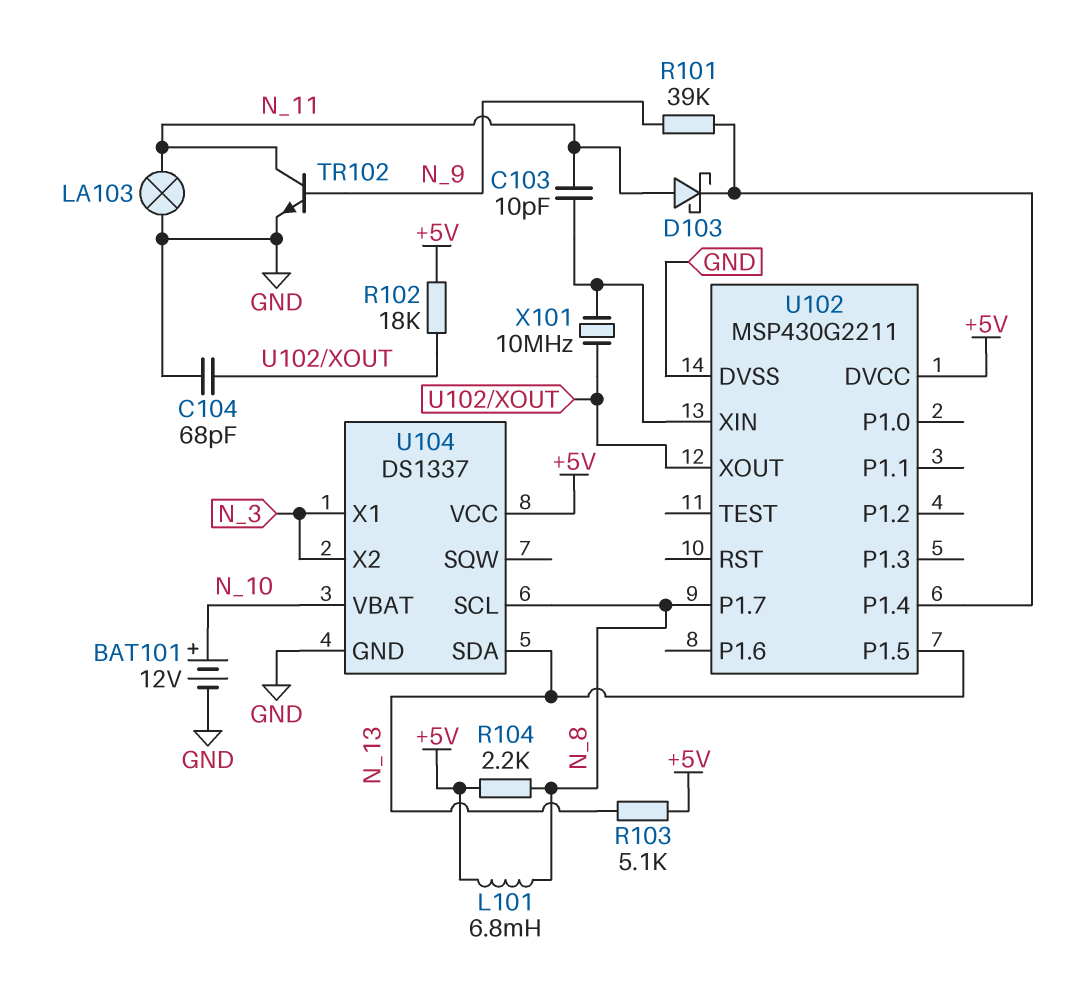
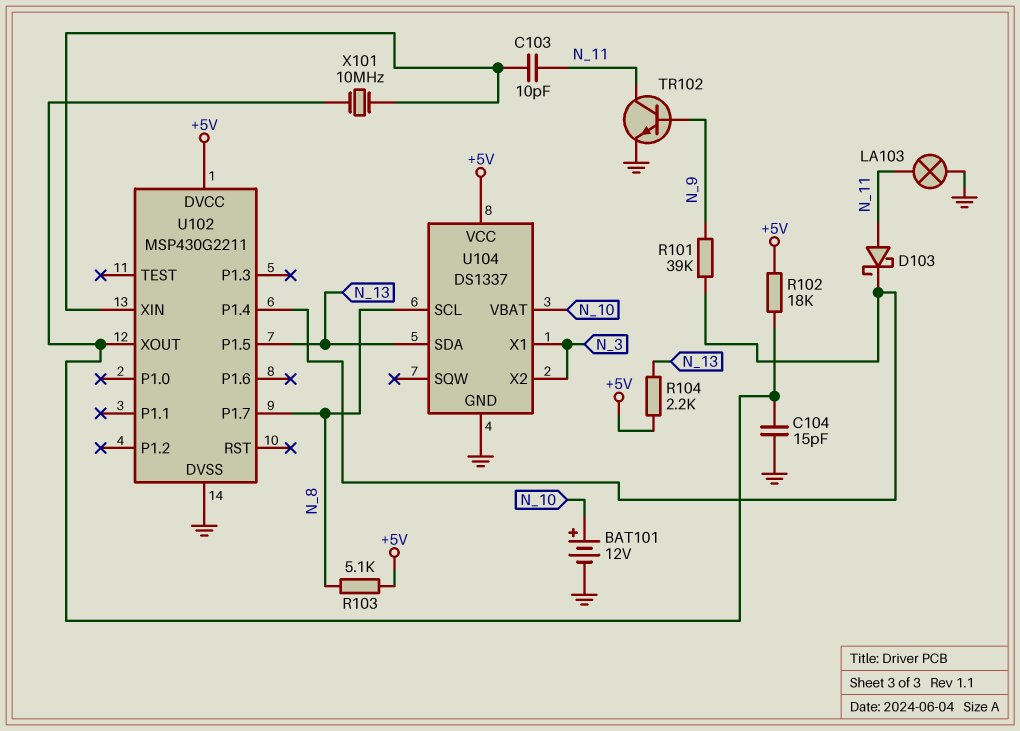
C104: 68pF (GND, U102/XOUT) -> 15pF (GND, U102/XOUT)
L101: 6.8mH (+5V, N_8) -> none
R103: 5.1k (+5V, N_13) -> 5.1k (+5V, N_8)
R104: 2.2k (+5V, N_8) -> 2.2k (+5V, N_13)

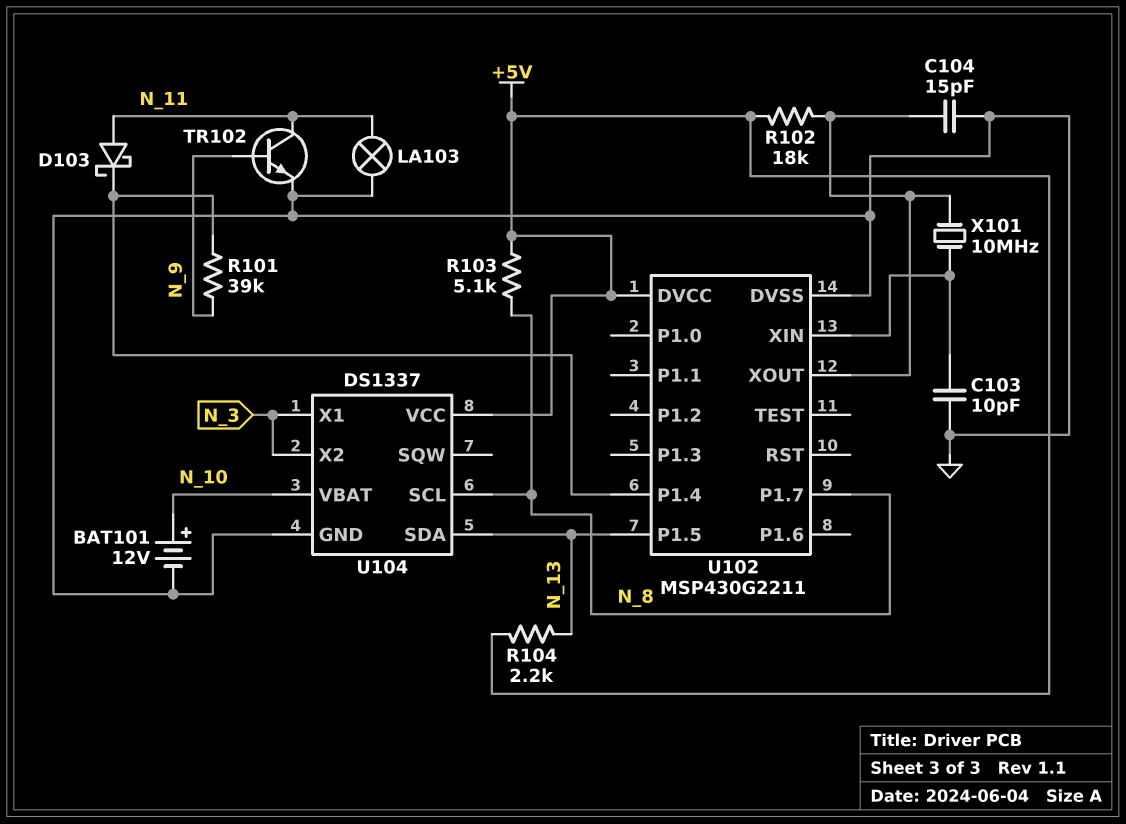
C103: 10pF (N_11, U102/XIN) -> 10pF (GND, U102/XIN)

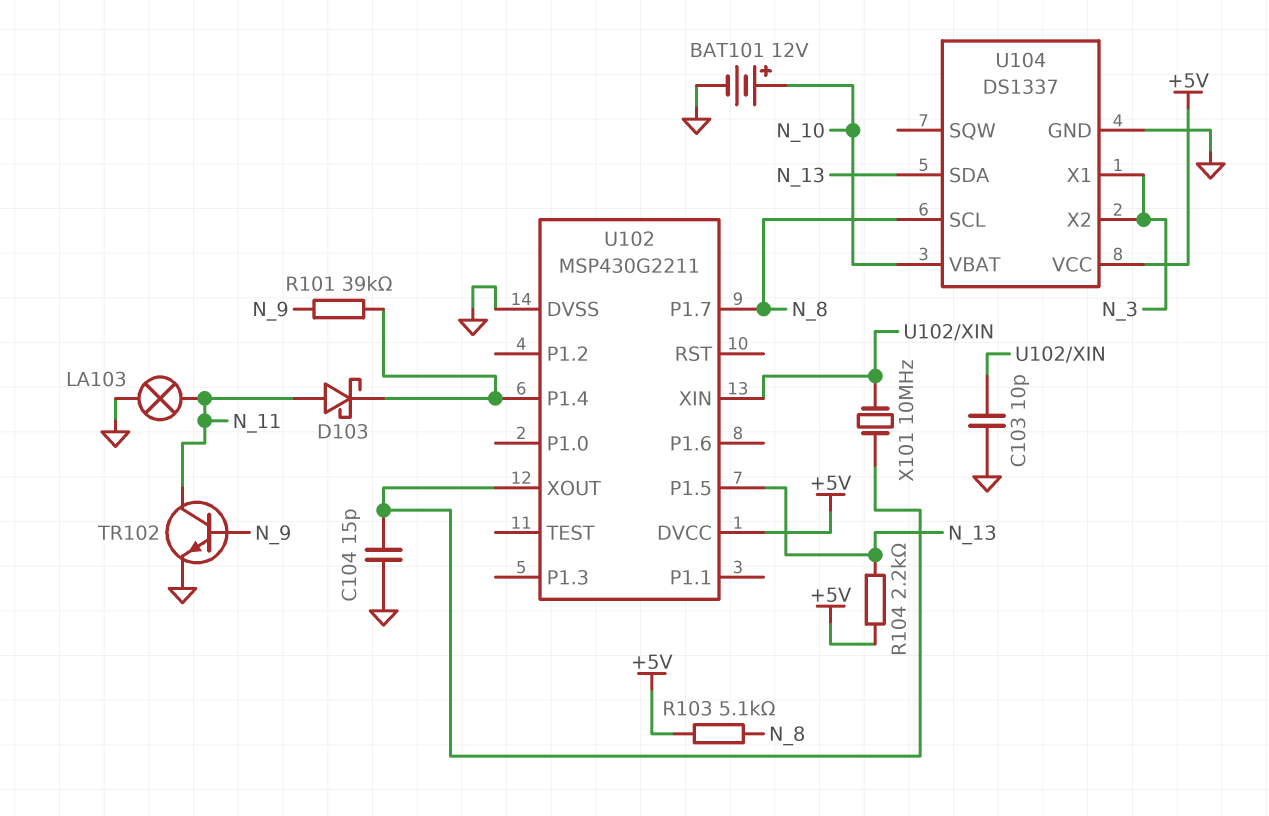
R102: 18k (+5V, U102/XOUT) -> none

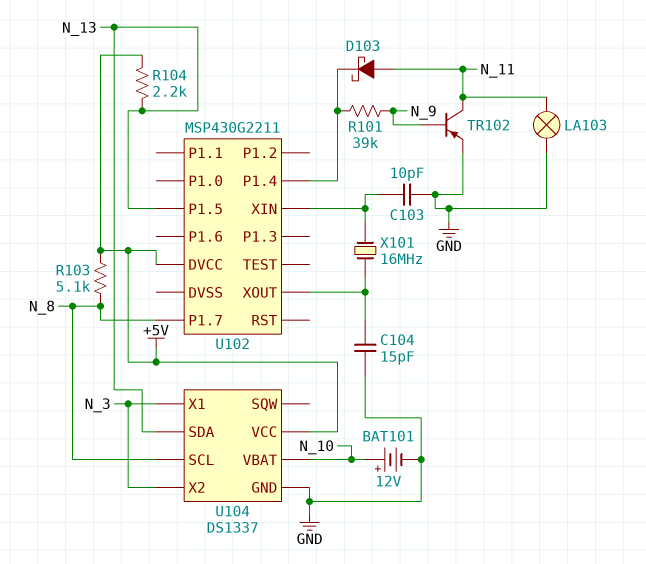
TR102: NPN (B N_9, C N_11, E GND) -> PNP (B N_9, C N_11, E GND)
U102 pin DVSS: GND -> none
X101: 10MHz (U102/XIN, U102/XOUT) -> 16MHz (U102/XIN, U102/XOUT)

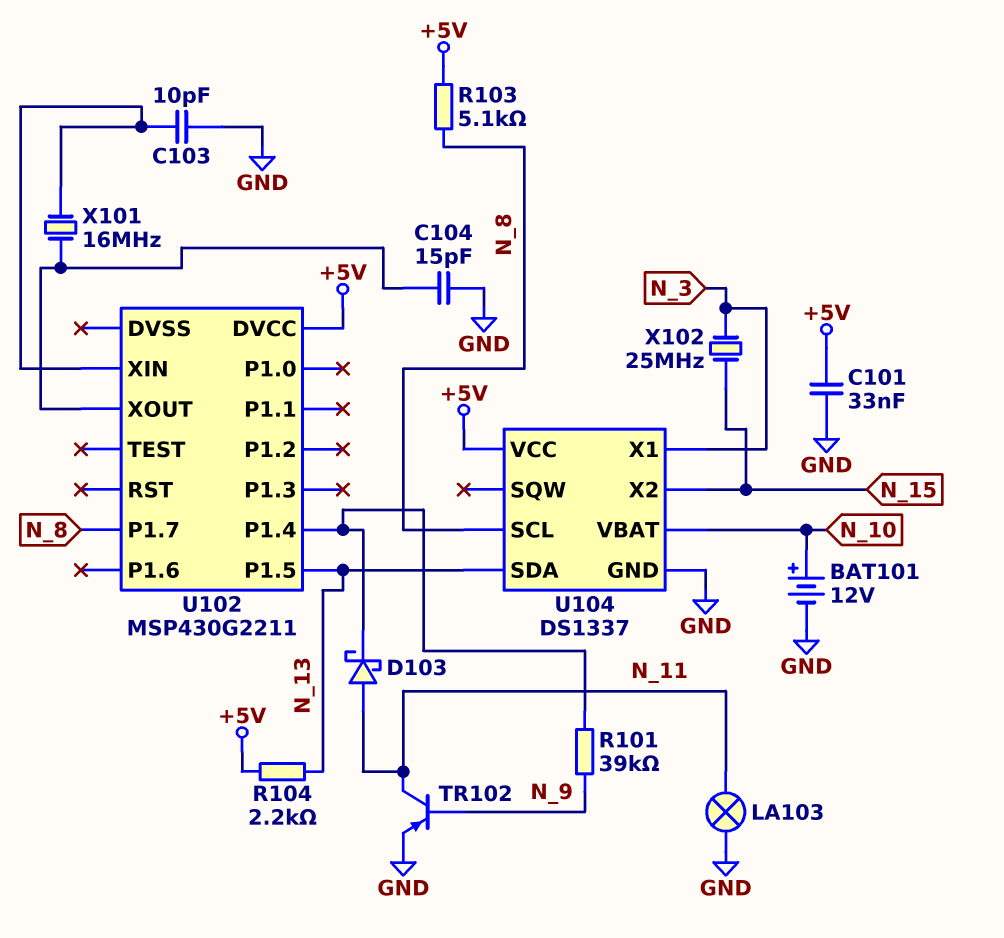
C101: none -> 33nF (+5V, GND)
U104 pin X2: N_3 -> N_15
X102: none -> 25MHz (N_3, N_15)

